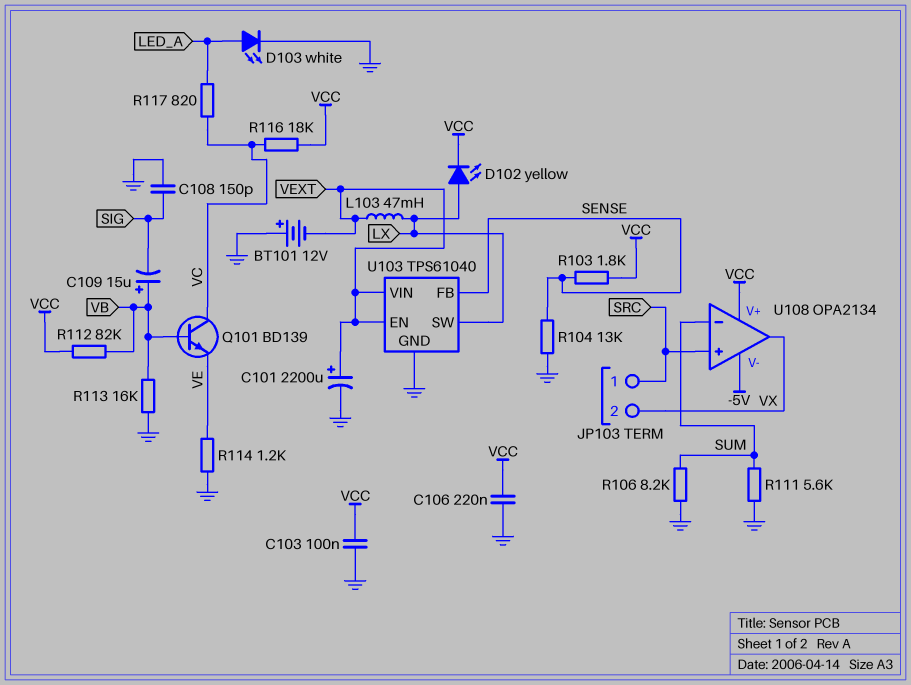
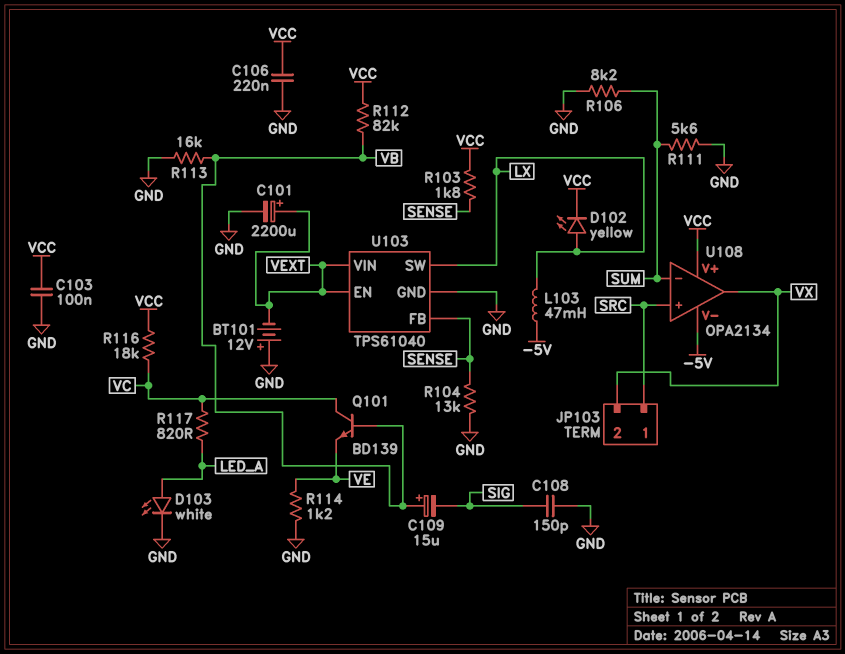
L103: 47mH (LX, VEXT) -> 47mH (-5V, LX)

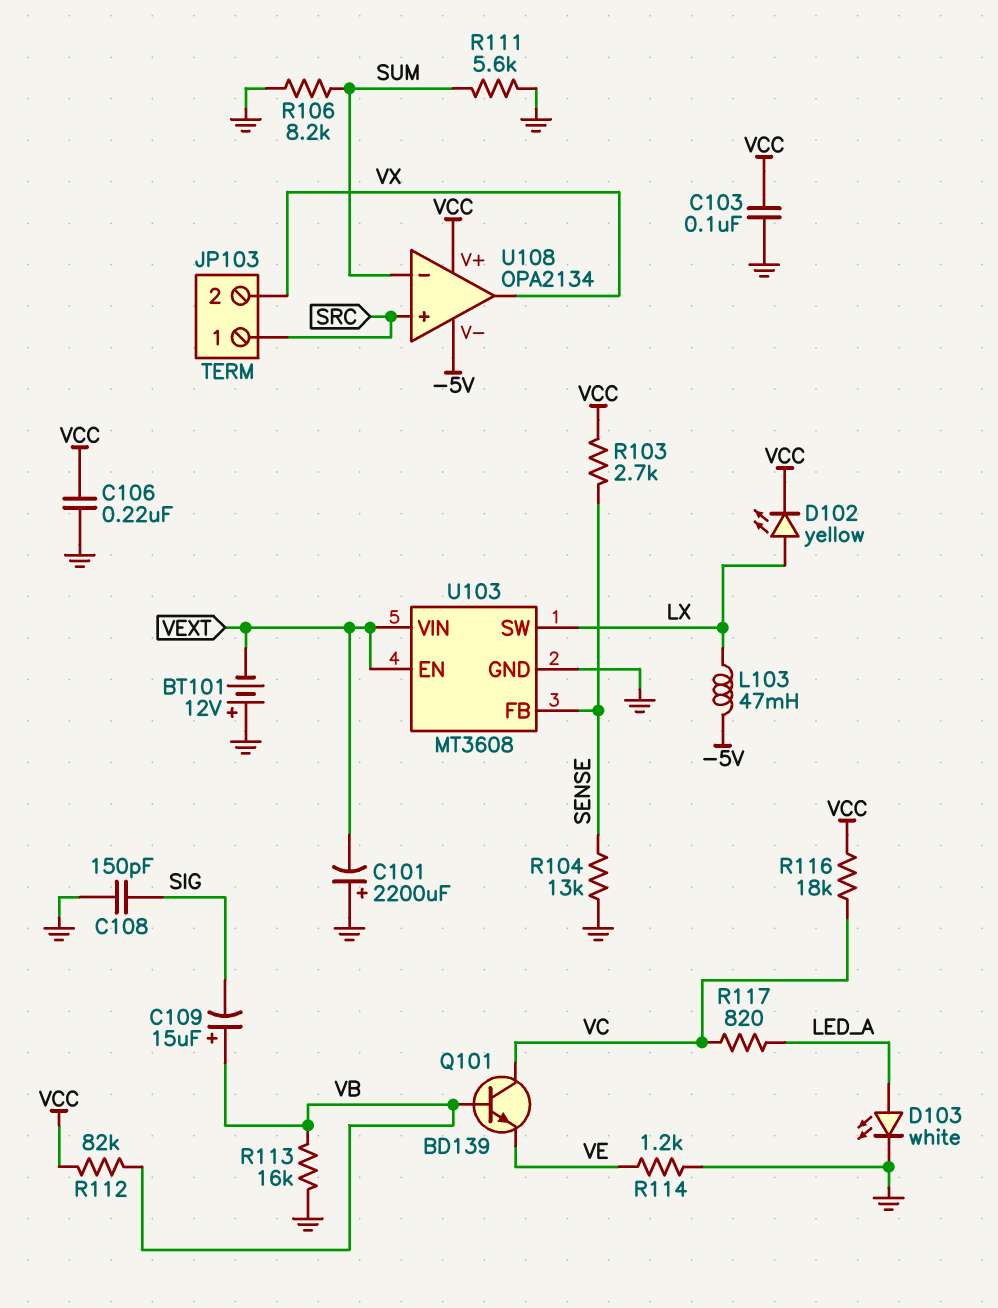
C101: 2200uF (plus VEXT, minus GND) -> 2200uF (plus GND, minus VEXT)
R103: 1.8k (SENSE, VCC) -> 2.7k (SENSE, VCC)
U103: TPS61040 -> MT3608

